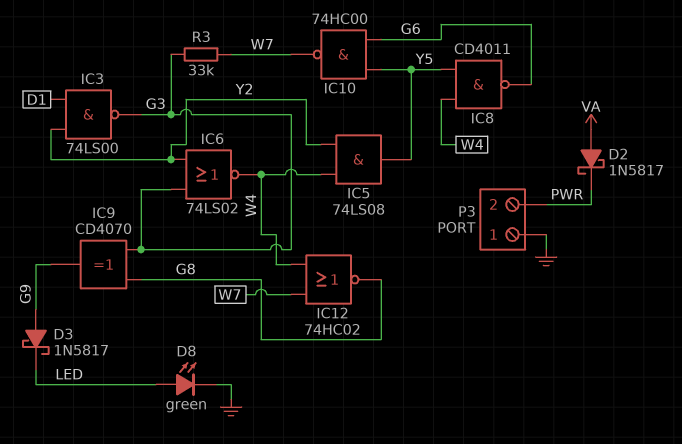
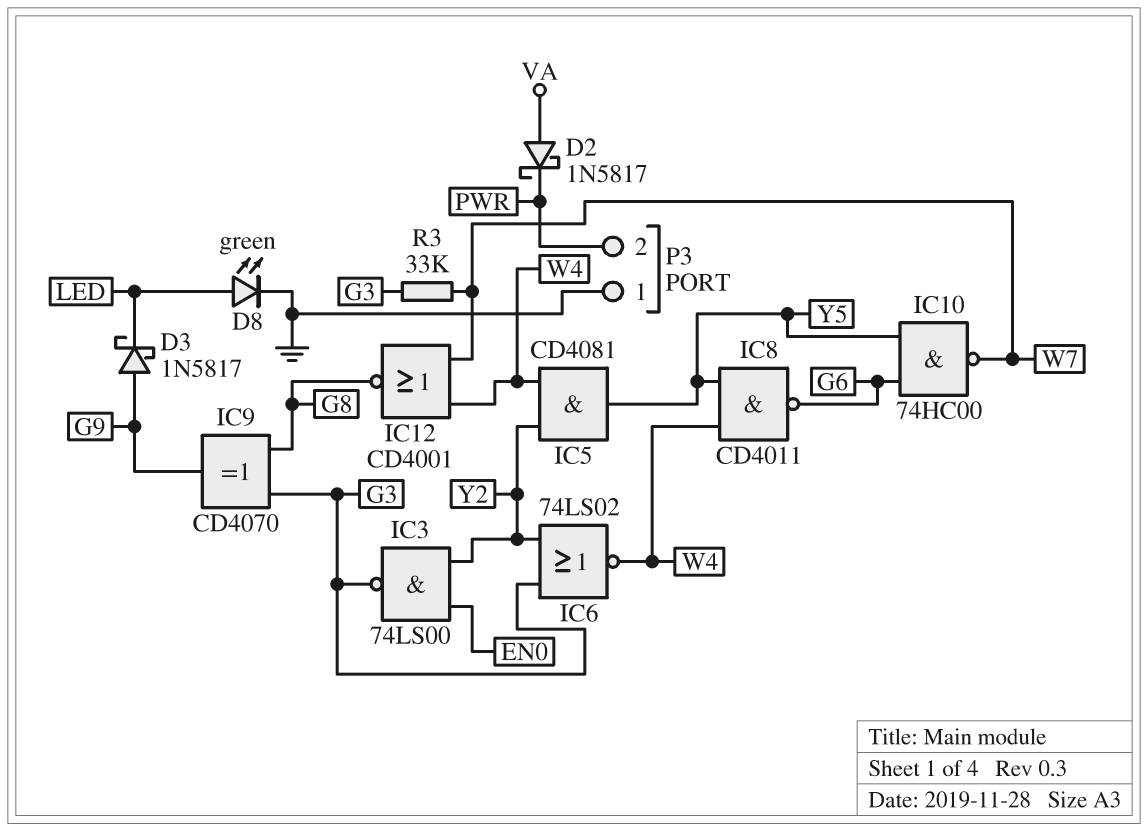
IC3: NAND 74LS00 (in D1, in Y2, out G3) -> NAND 74LS00 (in EN0, in Y2, out G3)
IC5: AND 74LS08 (in W4, in Y2, out Y5) -> AND CD4081 (in W4, in Y2, out Y5)
IC12: NOR 74HC02 (in W4, in W7, out G8) -> NOR CD4001 (in W4, in W7, out G8)

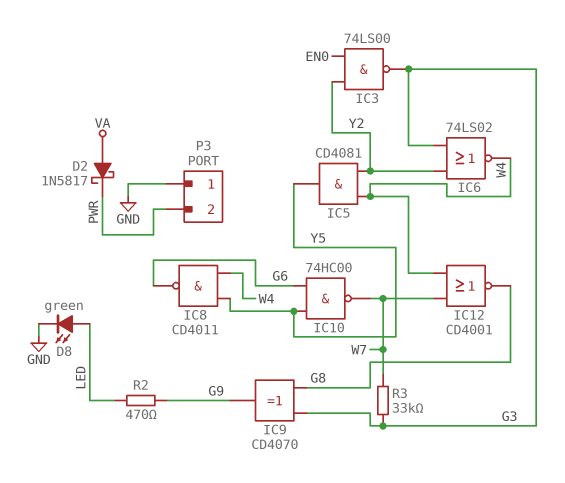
D3: schottky 1N5817 (A G9, K LED) -> none
R2: none -> 470 (G9, LED)

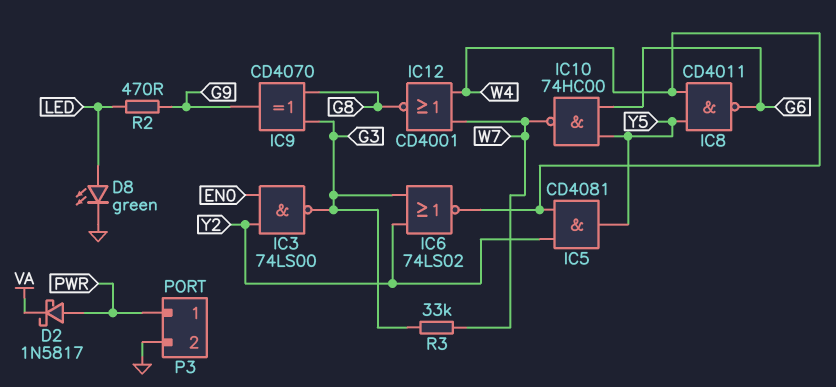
D2: schottky 1N5817 (A VA, K PWR) -> schottky 1N5817 (A PWR, K VA)
P3 pin 1: GND -> PWR
P3 pin 2: PWR -> GND

